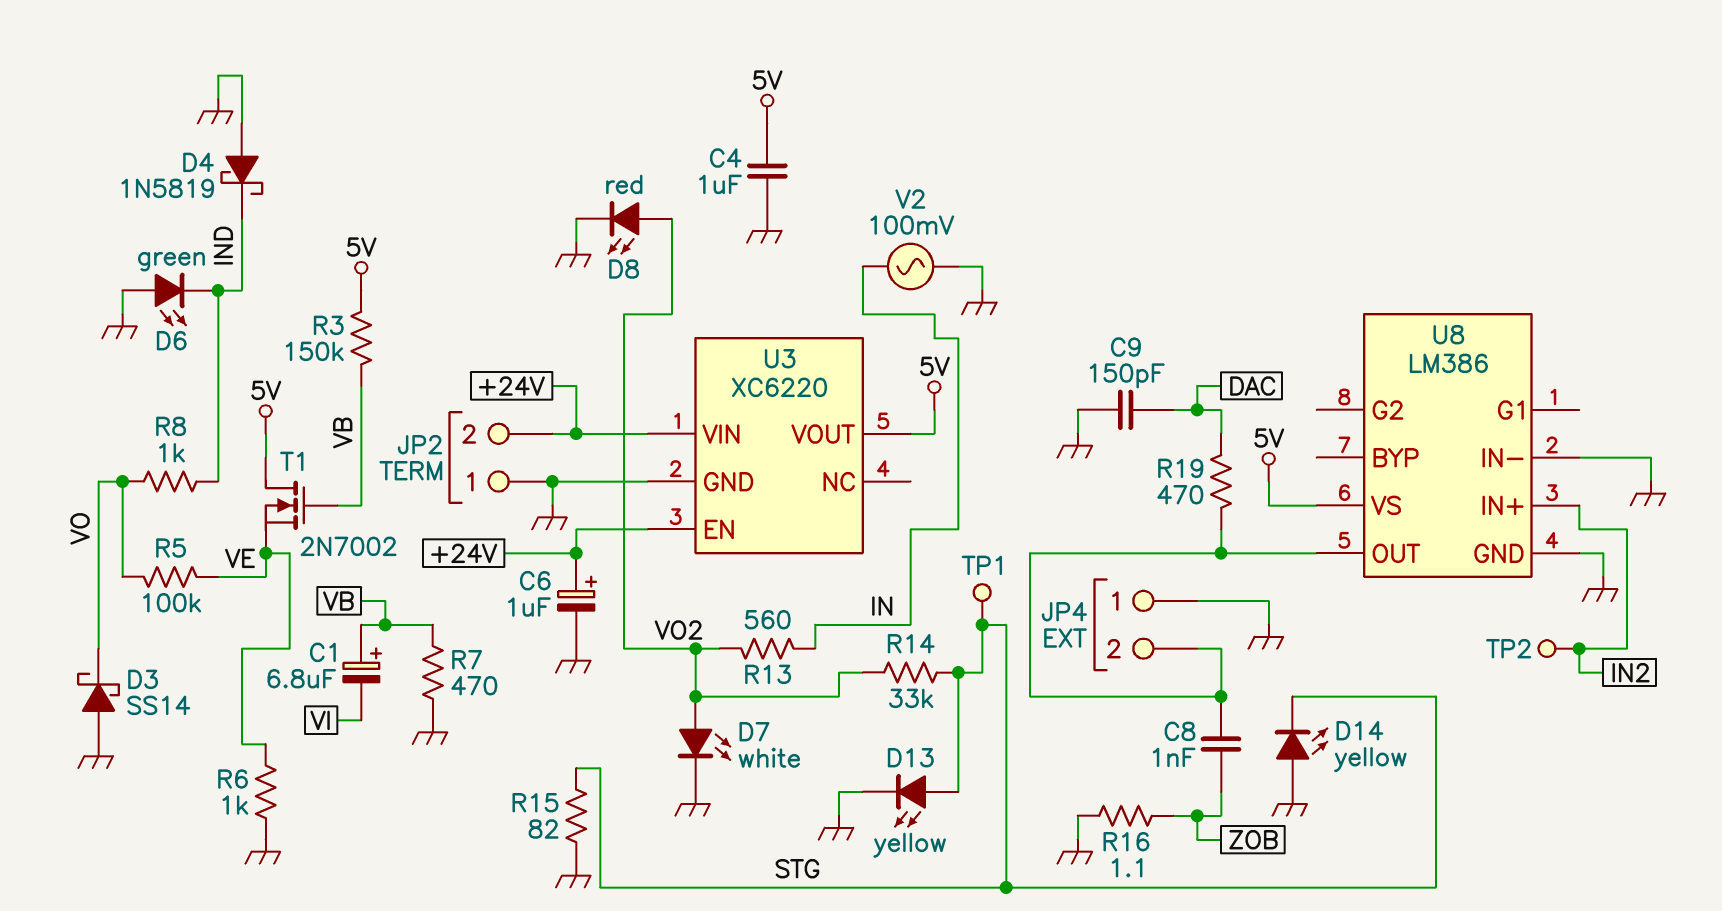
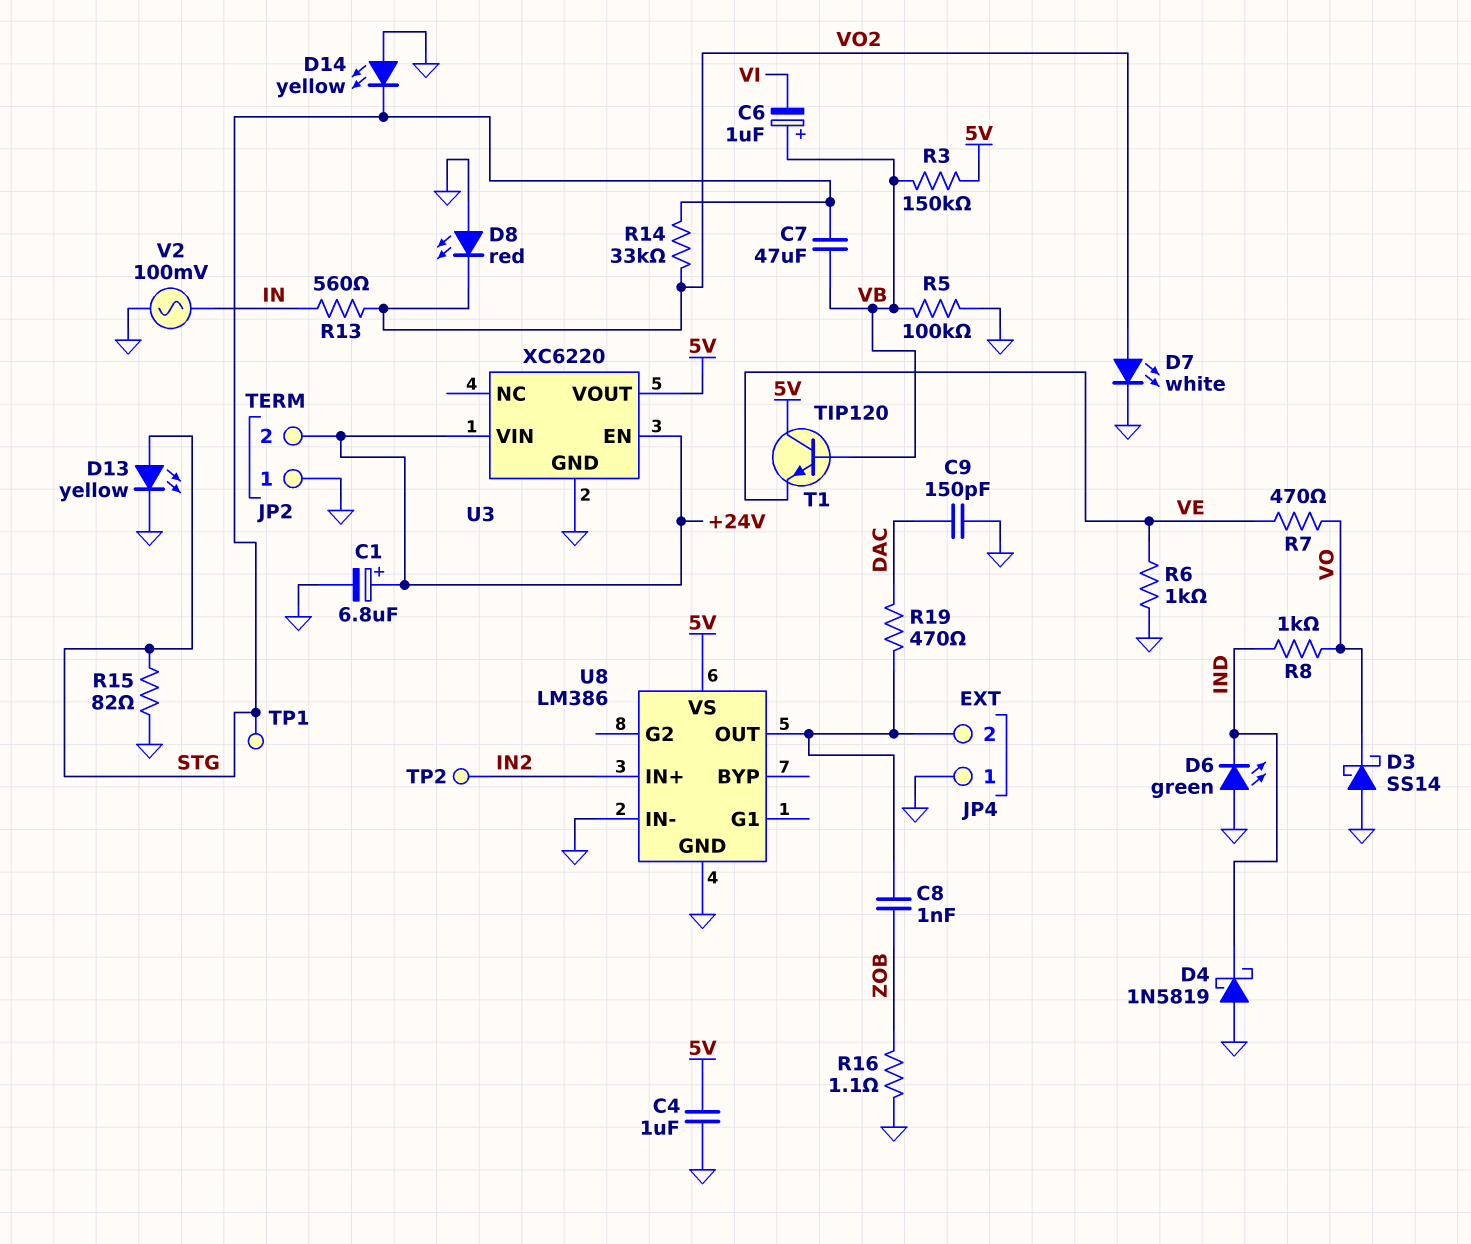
C1: 6.8uF (plus VB, minus VI) -> 6.8uF (plus +24V, minus GND)
C6: 1uF (plus +24V, minus GND) -> 1uF (plus VB, minus VI)
C7: none -> 47uF (STG, VB)
D8: LED red (A VO2, K GND) -> LED red (A GND, K VO2)
R5: 100k (VE, VO) -> 100k (GND, VB)
R7: 470 (GND, VB) -> 470 (VE, VO)
T1: NMOS 2N7002 (G VB, D 5V, S VE) -> NPN TIP120 (B VB, C 5V, E VE)

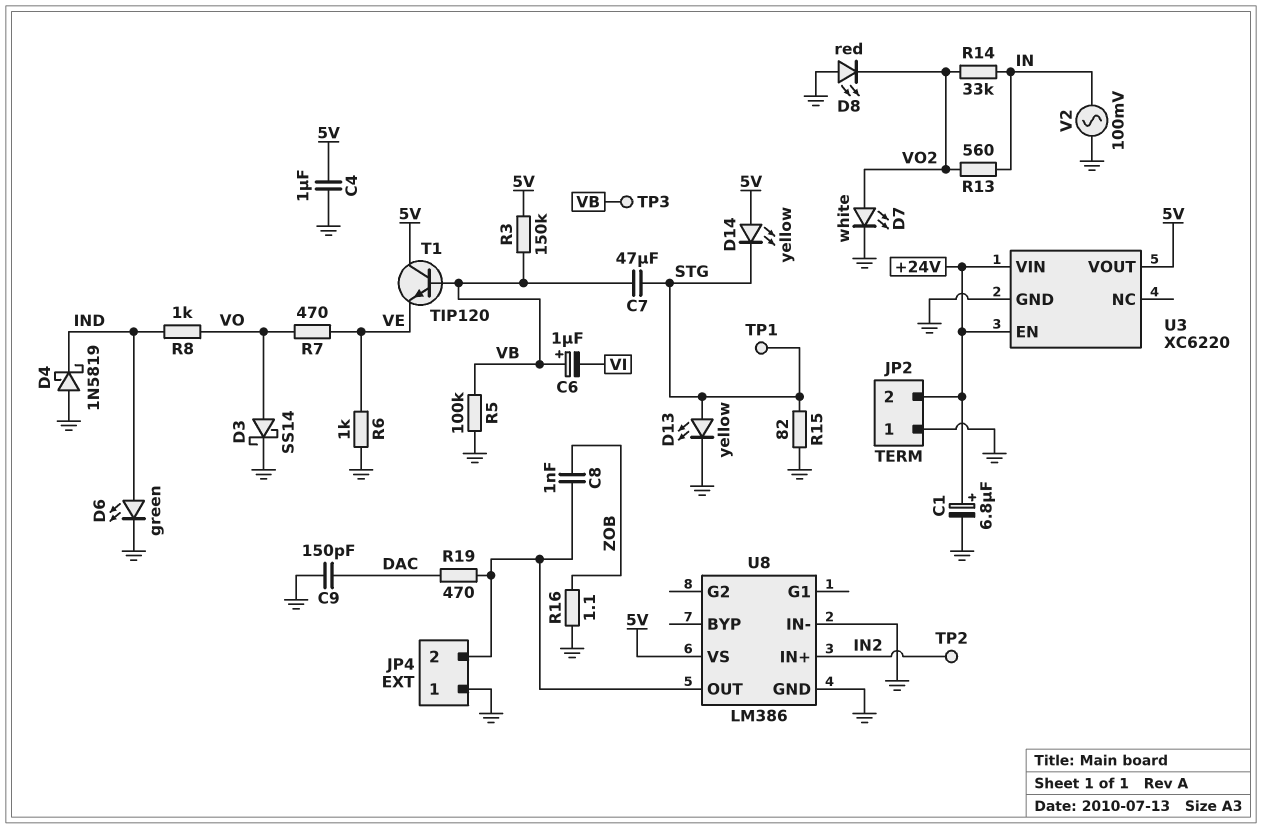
D3: schottky SS14 (A GND, K VO) -> schottky SS14 (A VO, K GND)
D6: LED green (A GND, K IND) -> LED green (A IND, K GND)
D14: LED yellow (A GND, K STG) -> LED yellow (A 5V, K STG)
R14: 33k (STG, VO2) -> 33k (IN, VO2)
TP3: none -> test point (VB)

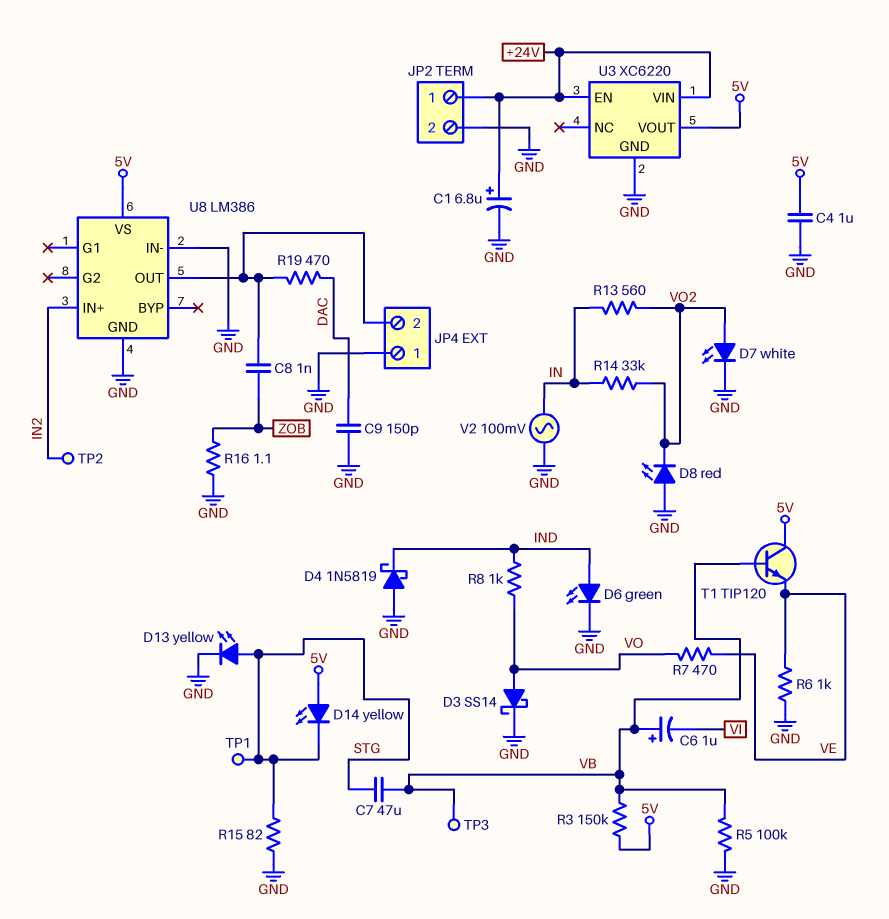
JP2 pin 1: GND -> +24V
JP2 pin 2: +24V -> GND

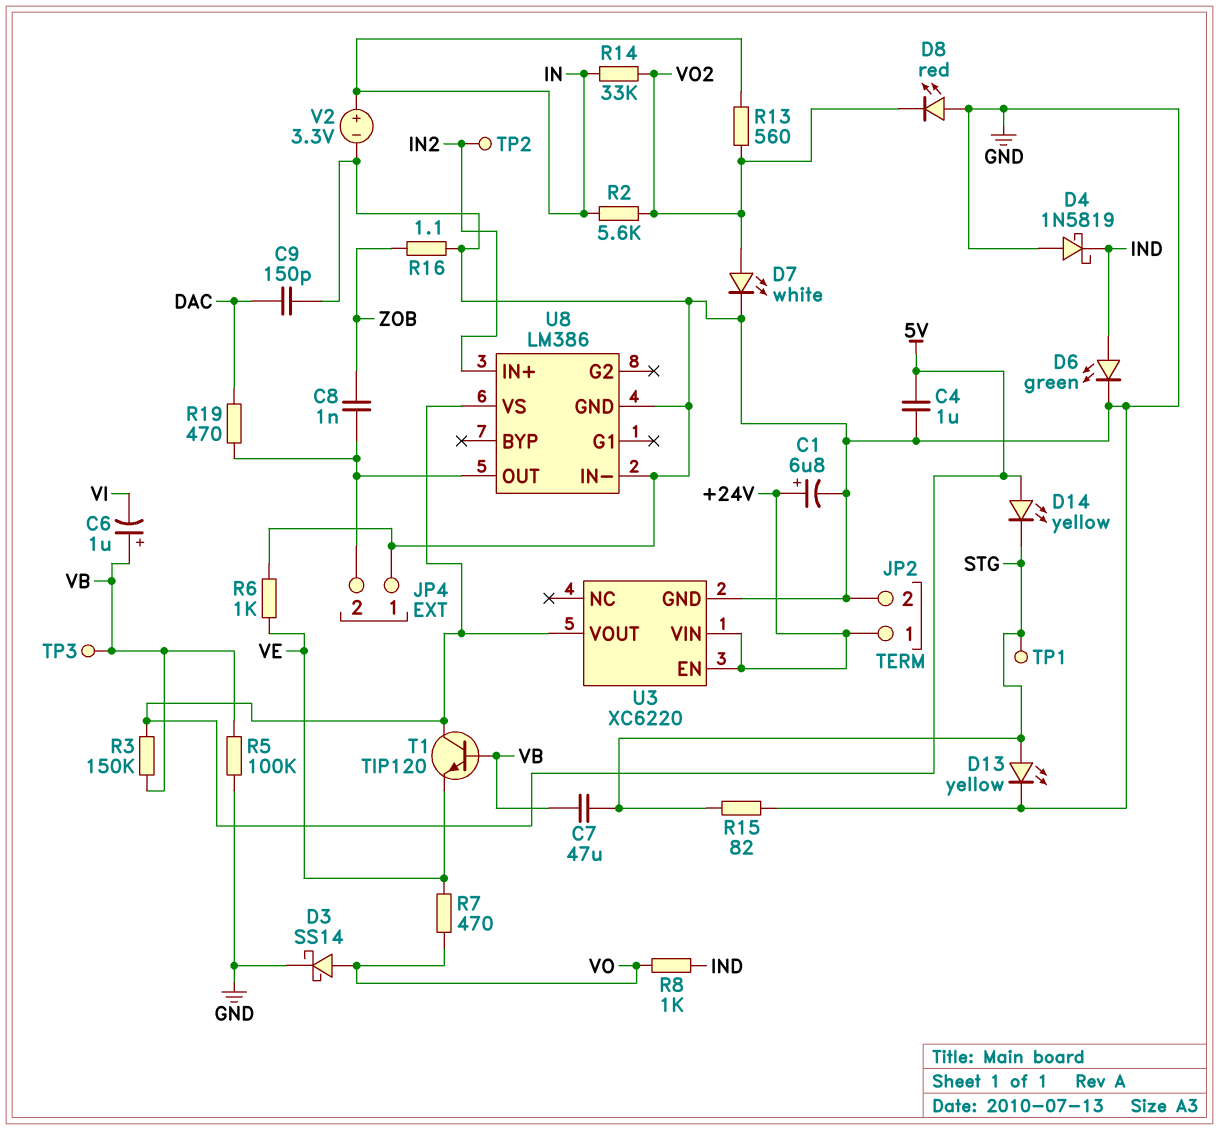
R2: none -> 5.6k (IN, VO2)
V2: AC 100mV (GND, IN) -> 3.3V (plus IN, minus GND)

